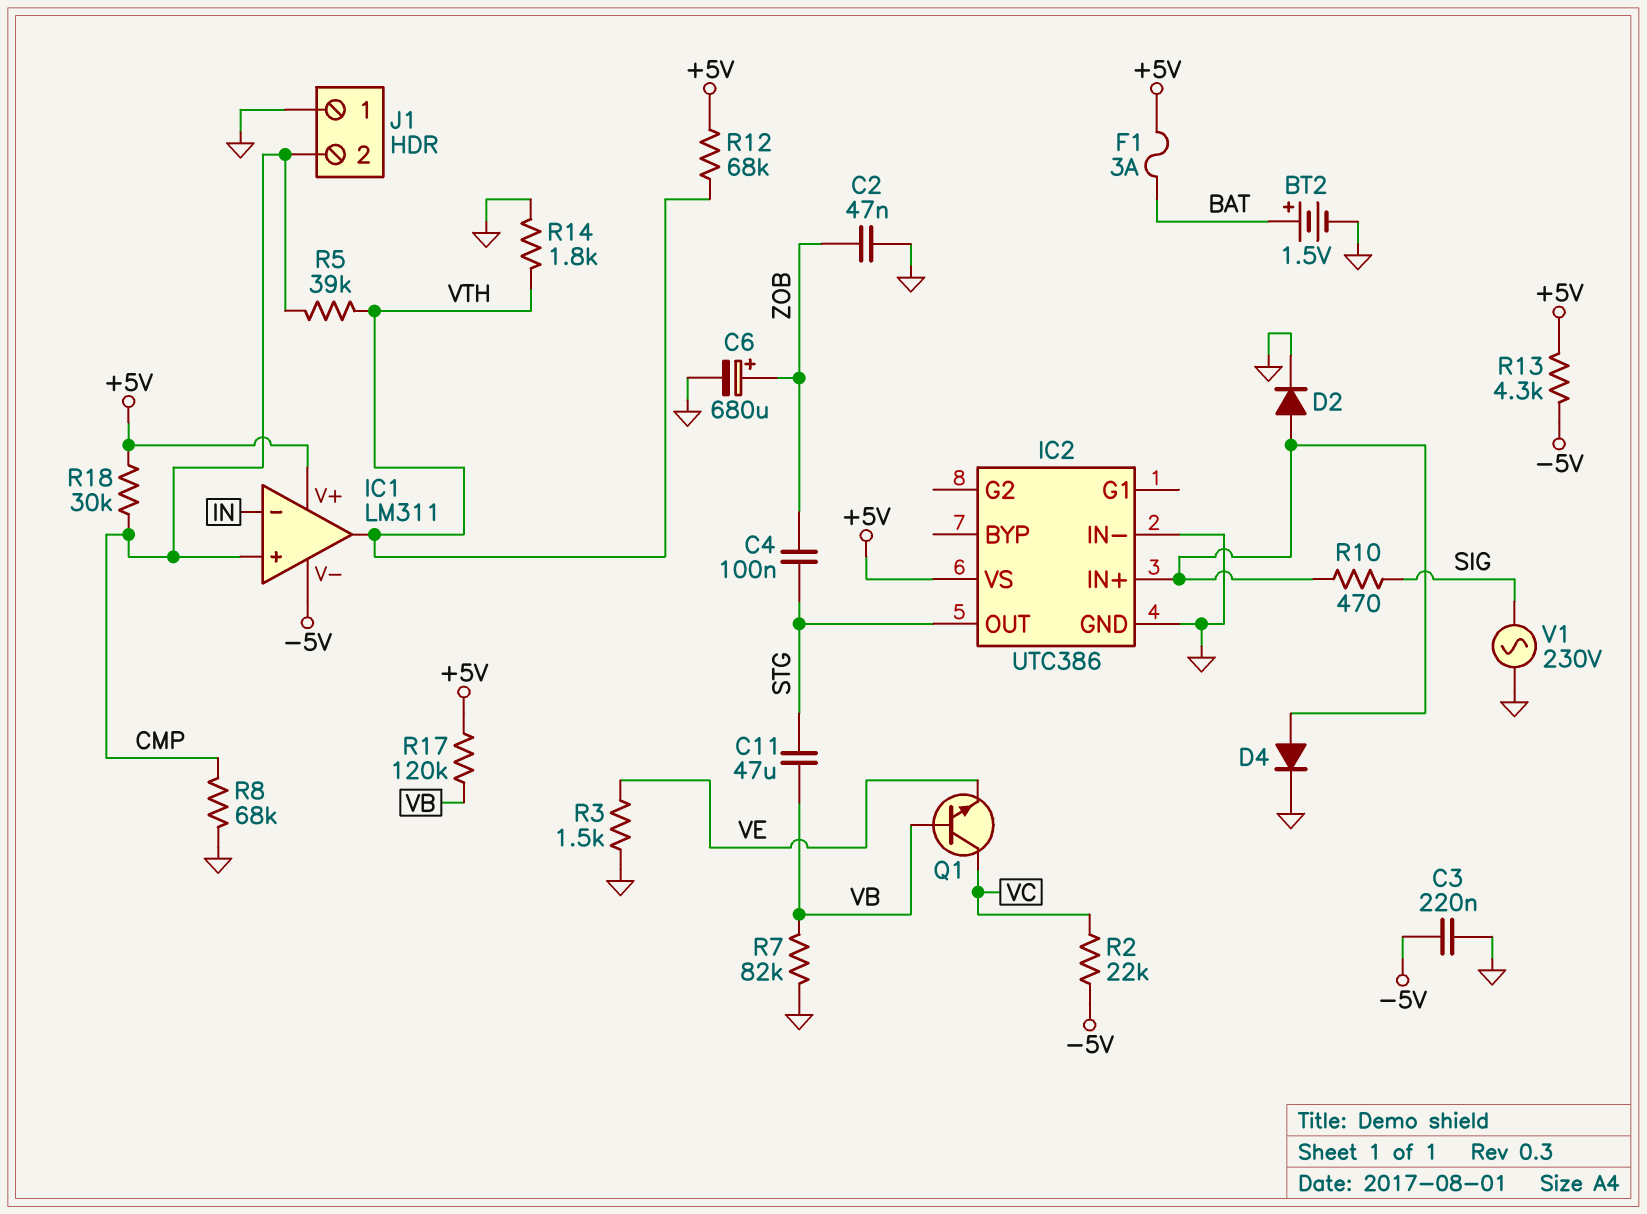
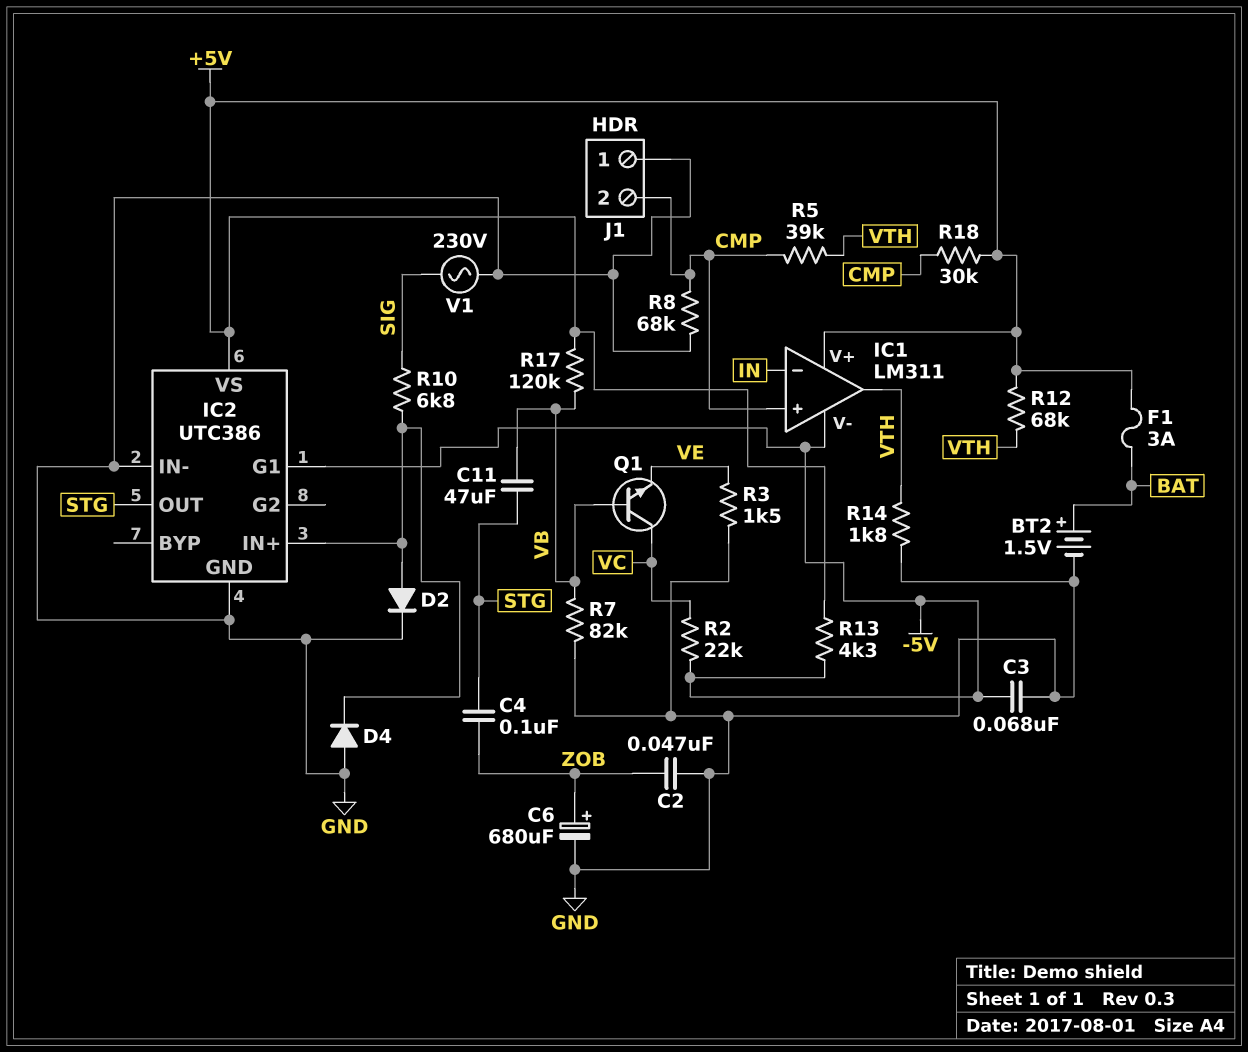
C3: 220nF (-5V, GND) -> 68nF (-5V, GND)
D4: diode (A IC2/IN+, K GND) -> diode (A GND, K IC2/IN+)
IC2 pin G1: none -> -5V
R10: 470 (IC2/IN+, SIG) -> 6.8k (IC2/IN+, SIG)

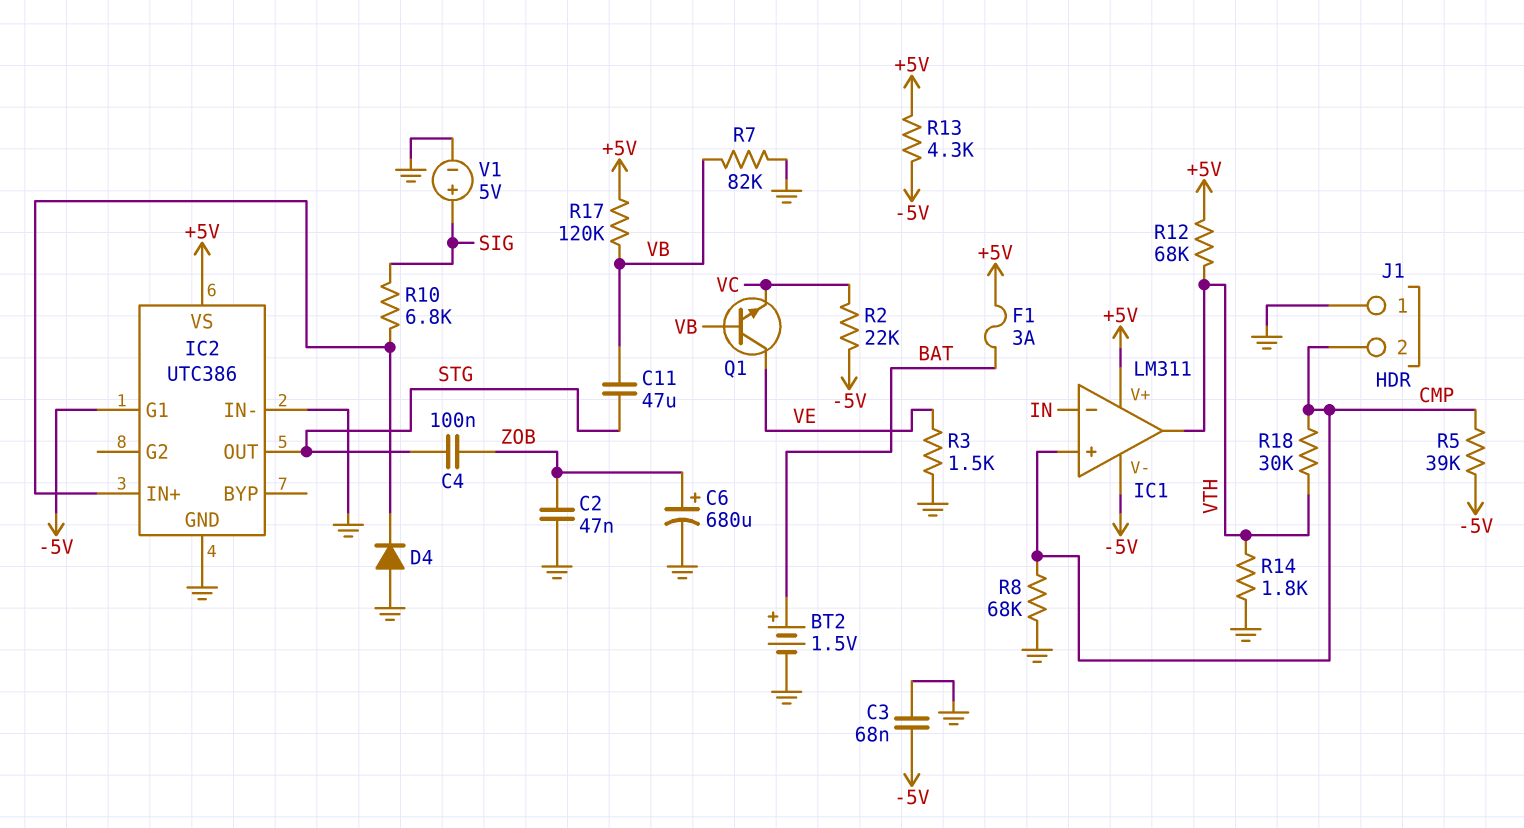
D2: diode (A IC2/IN+, K GND) -> none
Q1: NPN (B VB, C VC, E VE) -> NPN (B VB, C VE, E VC)
R5: 39k (CMP, VTH) -> 39k (-5V, CMP)
R18: 30k (+5V, CMP) -> 30k (CMP, VTH)
V1: AC 230V (GND, SIG) -> 5V (plus SIG, minus GND)

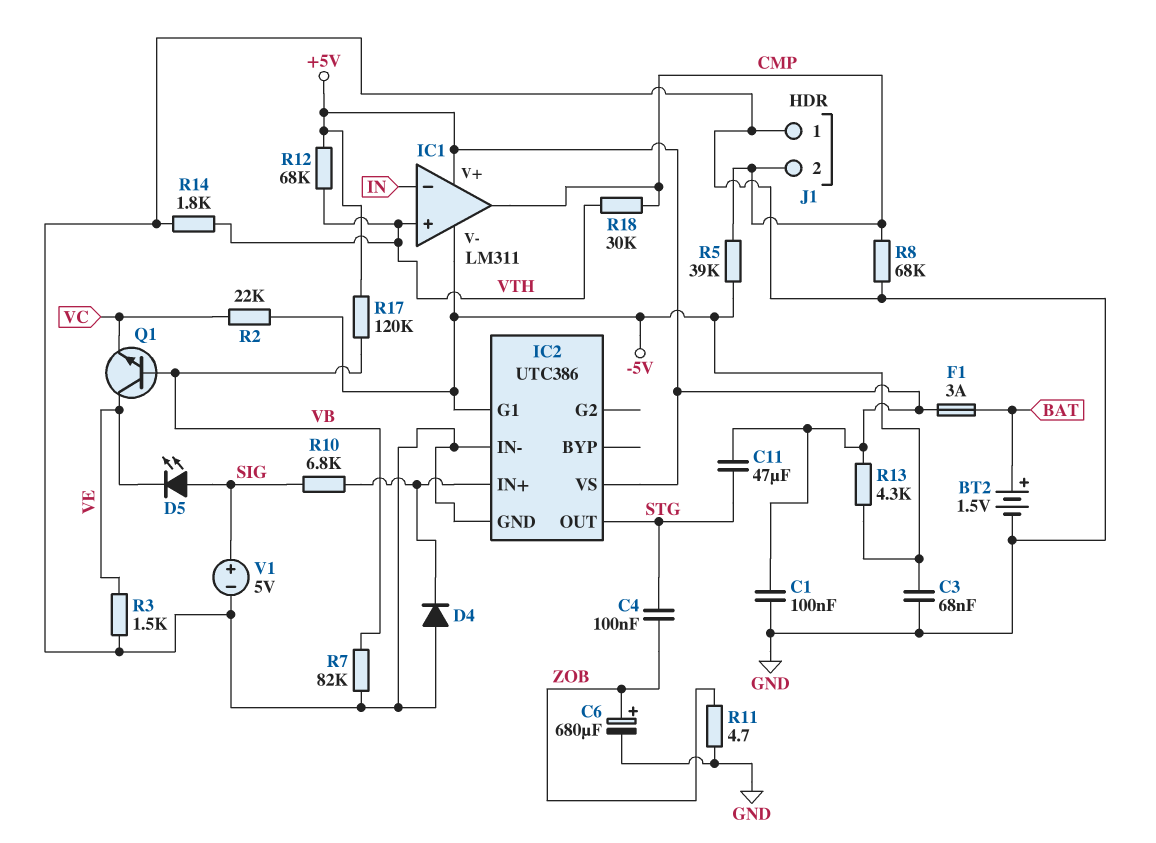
C1: none -> 100nF (+5V, GND)
C2: 47nF (GND, ZOB) -> none
C11: 47uF (STG, VB) -> 47uF (+5V, STG)
D5: none -> LED (A SIG, K VE)
IC1 pin in+: CMP -> VTH
IC1 pin out: VTH -> CMP
R11: none -> 4.7 (GND, ZOB)

